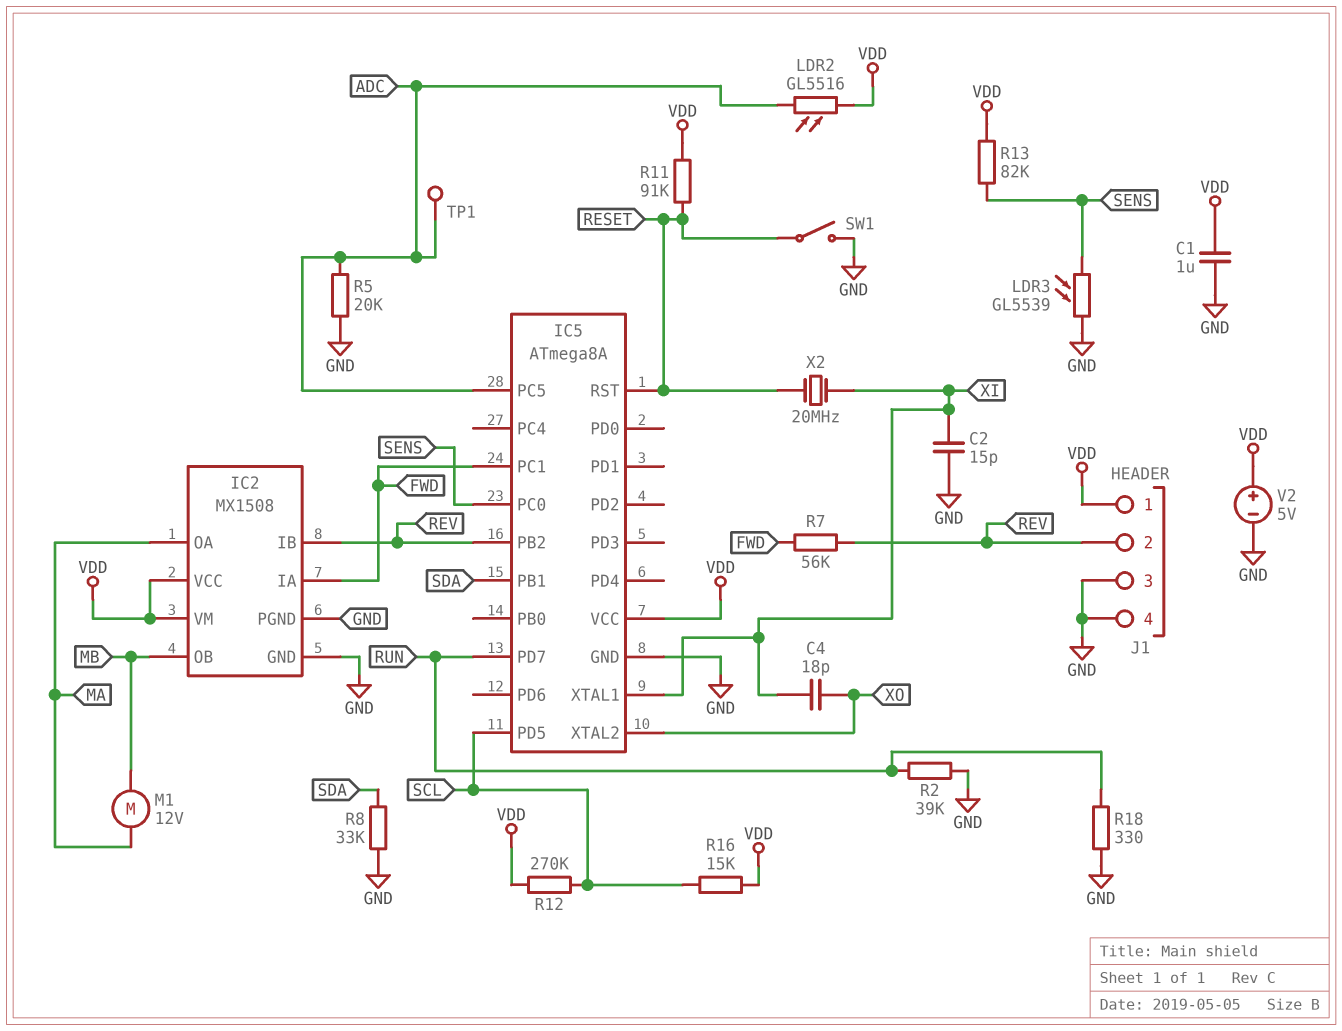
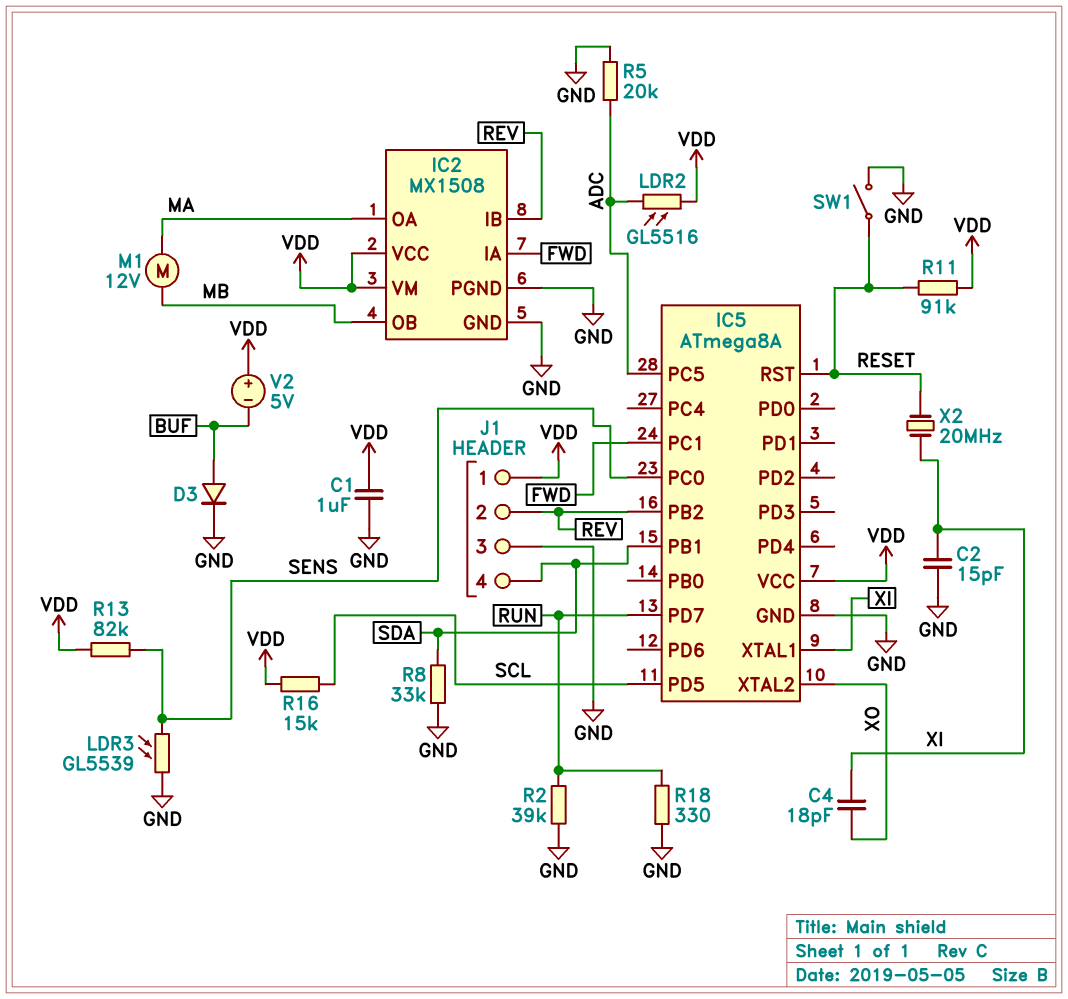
D3: none -> diode (A BUF, K GND)
J1 pin 4: GND -> SDA
R7: 56k (FWD, REV) -> none
R12: 270k (SCL, VDD) -> none
TP1: test point (ADC) -> none
V2: 5V (plus VDD, minus GND) -> 5V (plus VDD, minus BUF)

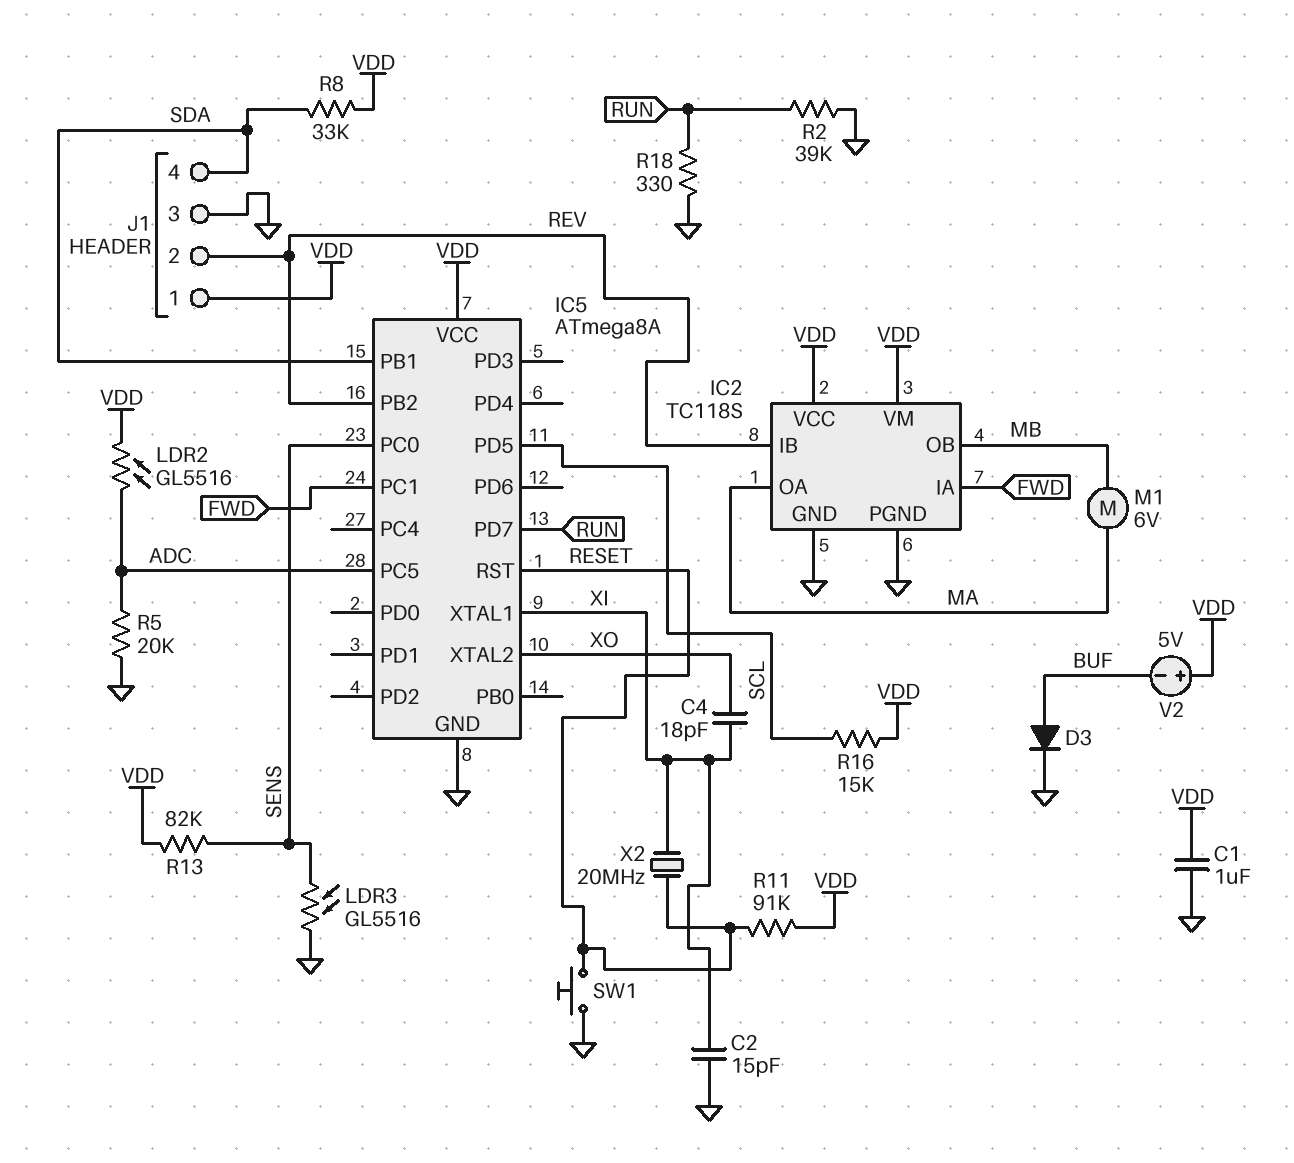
IC2: MX1508 -> TC118S
LDR3: GL5539 (GND, SENS) -> GL5516 (GND, SENS)
M1: motor 12V (MA, MB) -> motor 6V (MA, MB)
R8: 33k (GND, SDA) -> 33k (SDA, VDD)
SW1: switch (GND, RESET) -> button (GND, RESET)

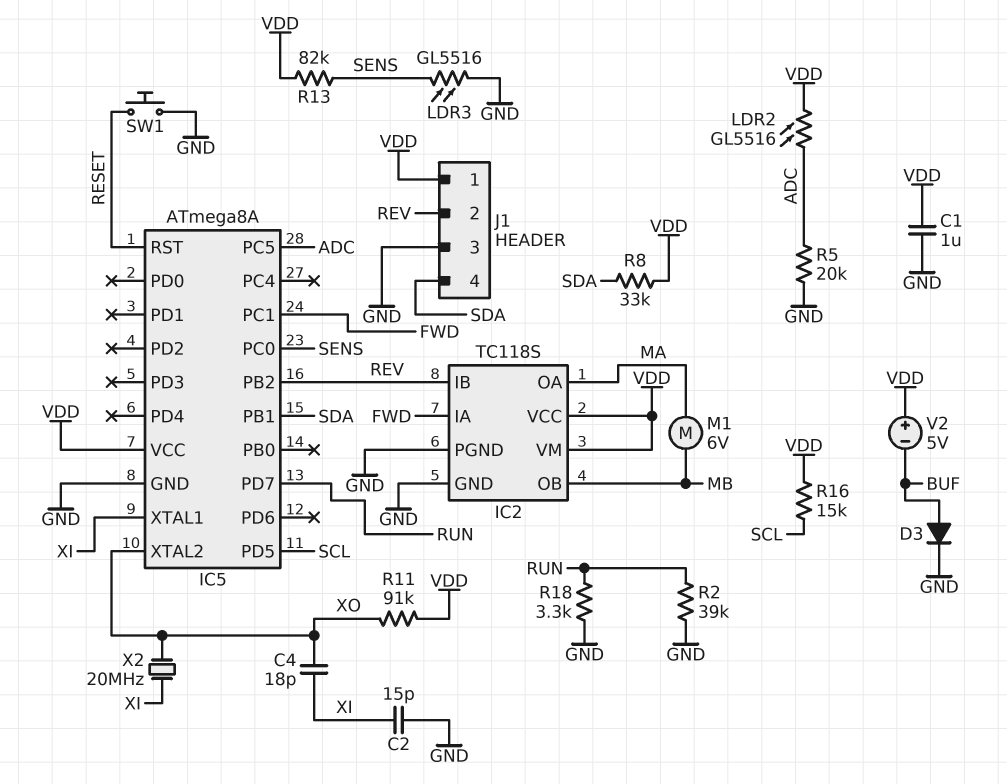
R11: 91k (RESET, VDD) -> 91k (VDD, XO)
R18: 330 (GND, RUN) -> 3.3k (GND, RUN)
X2: 20MHz (RESET, XI) -> 20MHz (XI, XO)

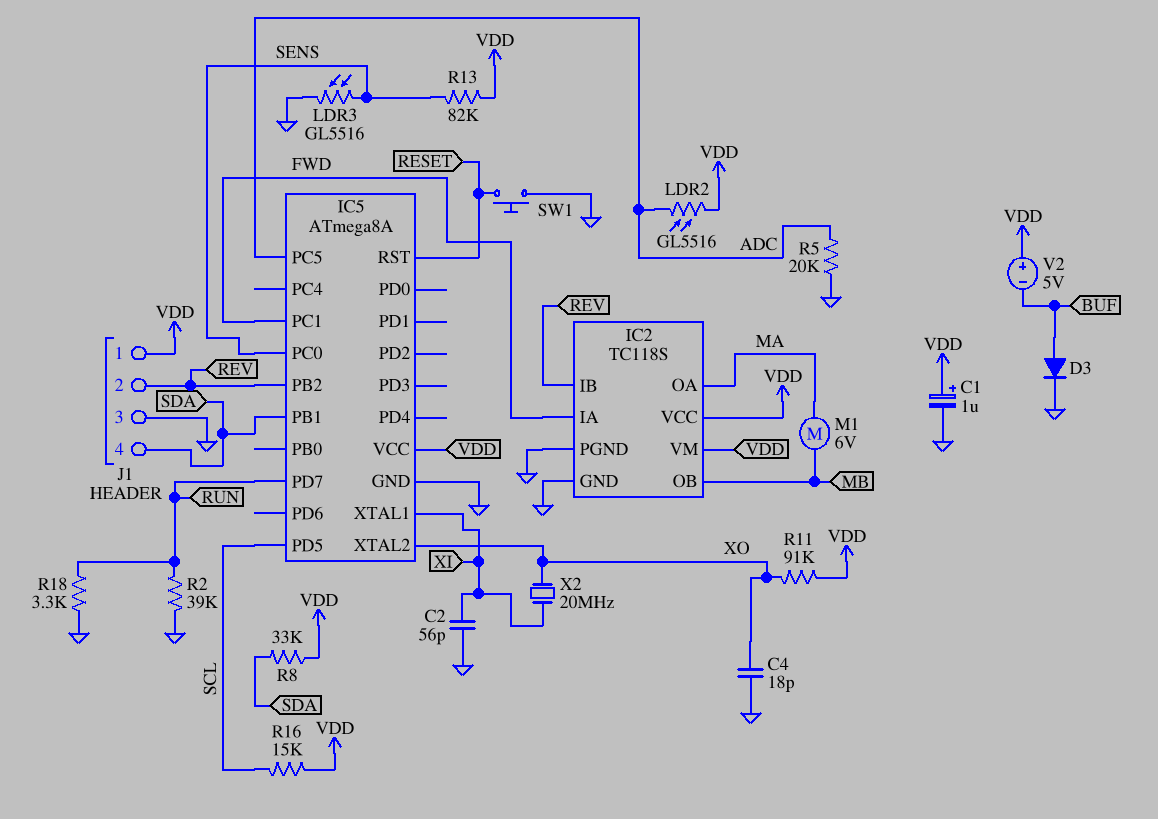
C1: 1uF (GND, VDD) -> 1uF (plus VDD, minus GND)
C2: 15pF (GND, XI) -> 56pF (GND, XI)
C4: 18pF (XI, XO) -> 18pF (GND, XO)

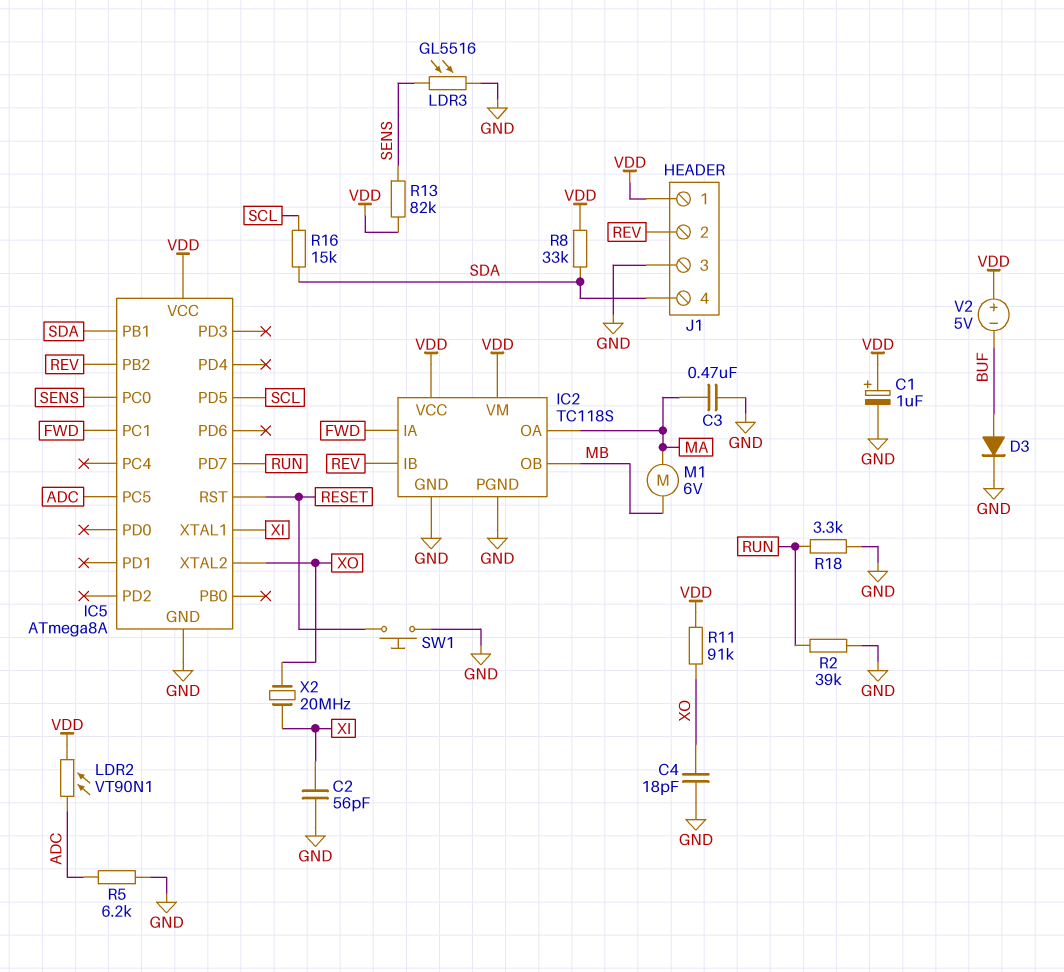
C3: none -> 470nF (GND, MA)
LDR2: GL5516 (ADC, VDD) -> VT90N1 (ADC, VDD)
R5: 20k (ADC, GND) -> 6.2k (ADC, GND)
R16: 15k (SCL, VDD) -> 15k (SCL, SDA)

